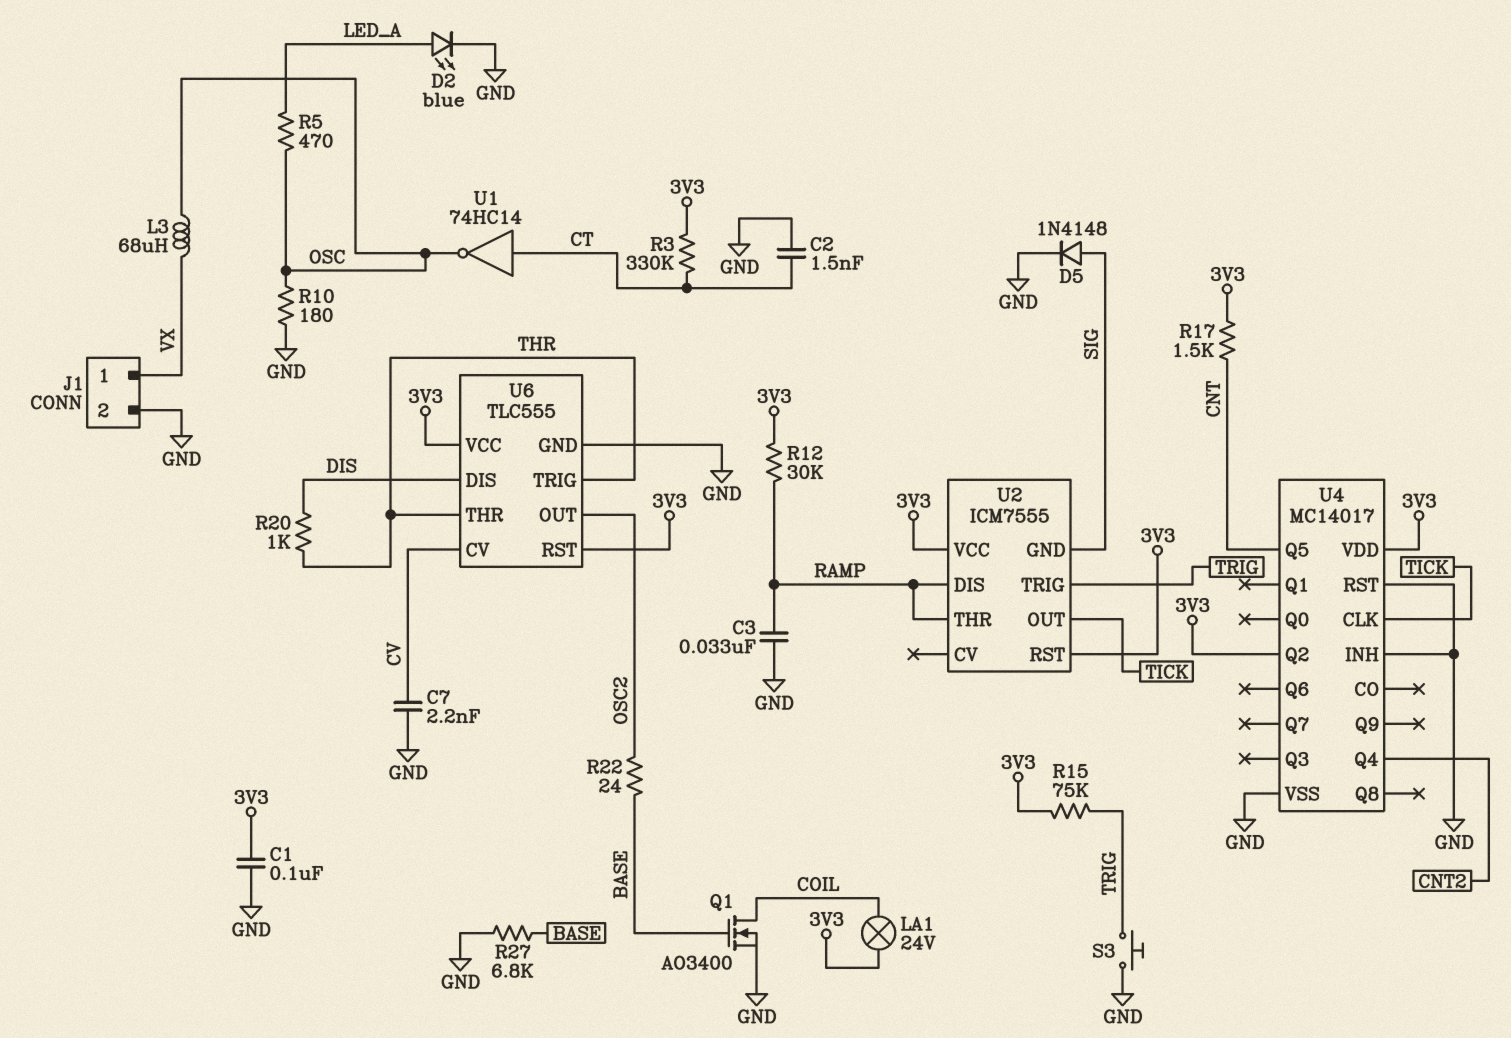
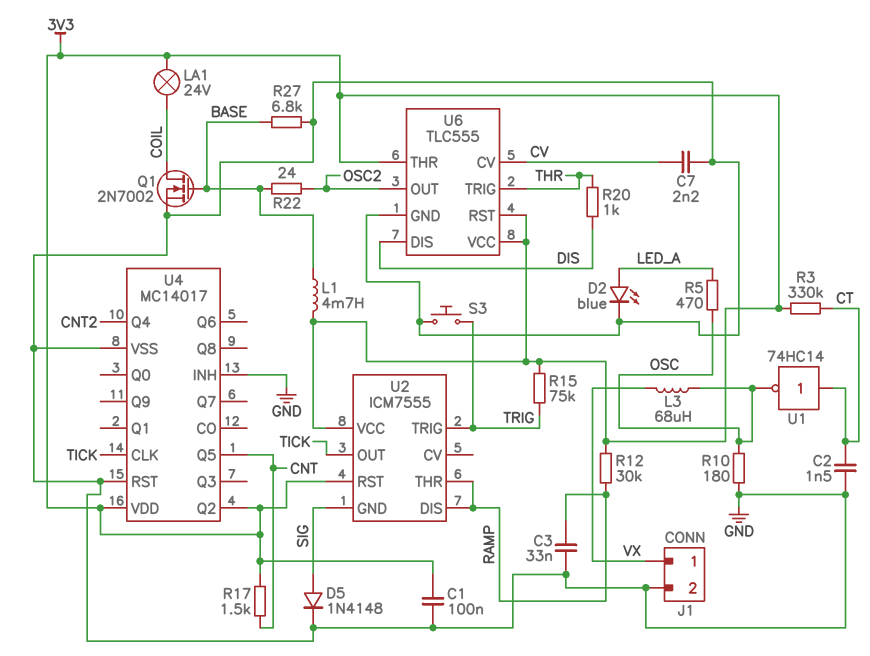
L1: none -> 4.7mH (3V3, BASE)
Q1: NMOS AO3400 (G BASE, D COIL, S GND) -> NMOS 2N7002 (G BASE, D COIL, S GND)
U6 pin THR: THR -> 3V3

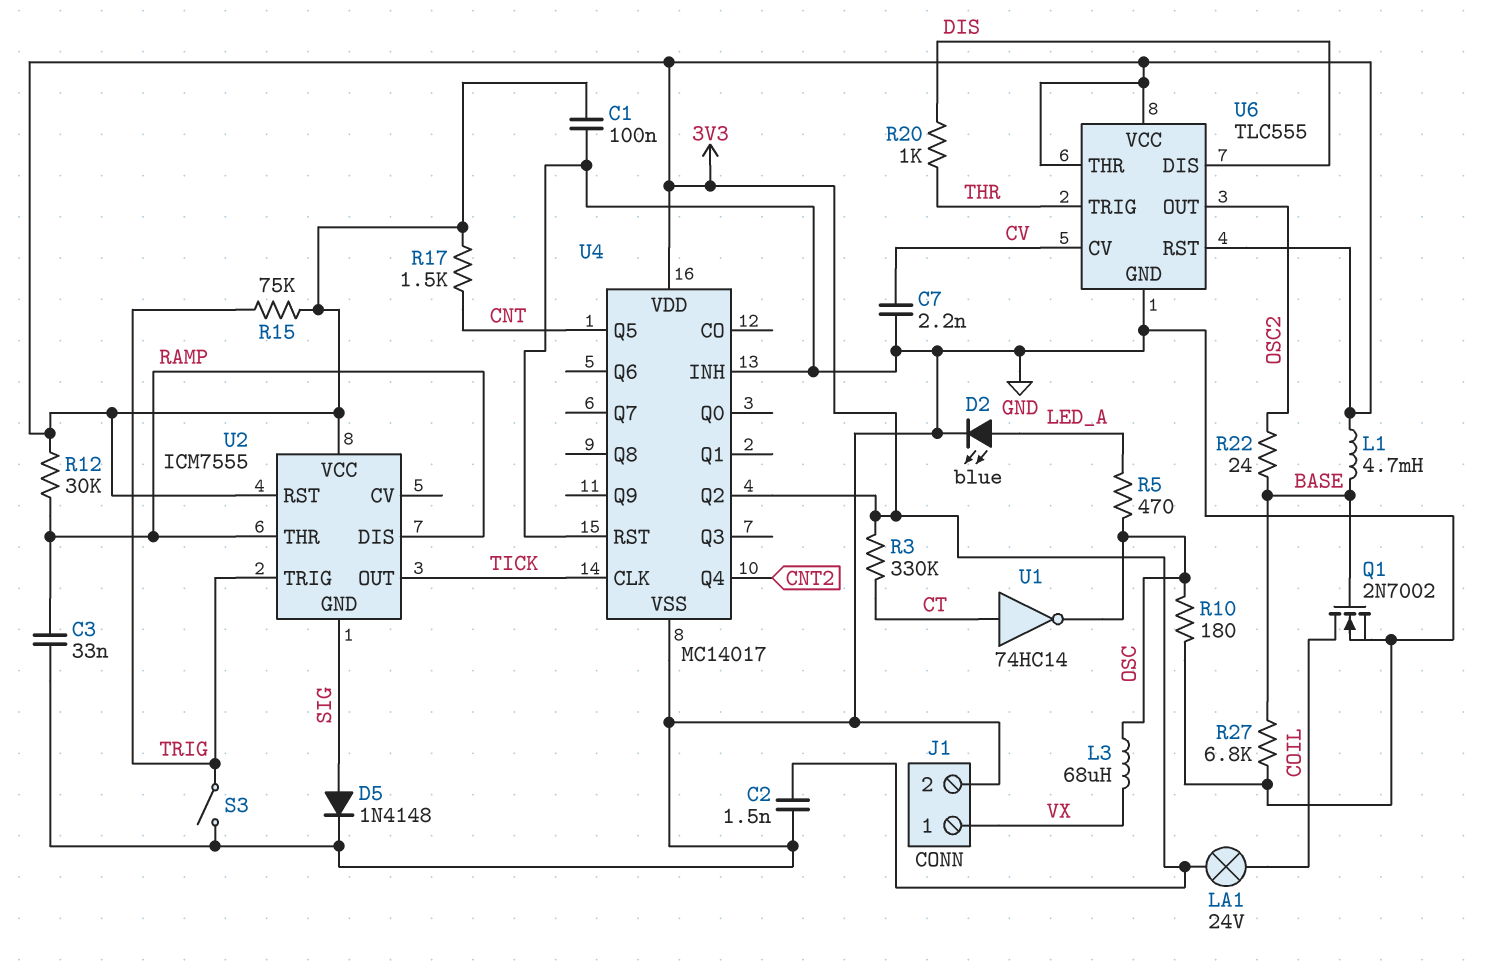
C2: 1.5nF (CT, GND) -> 1.5nF (3V3, GND)
S3: button (GND, TRIG) -> switch (GND, TRIG)

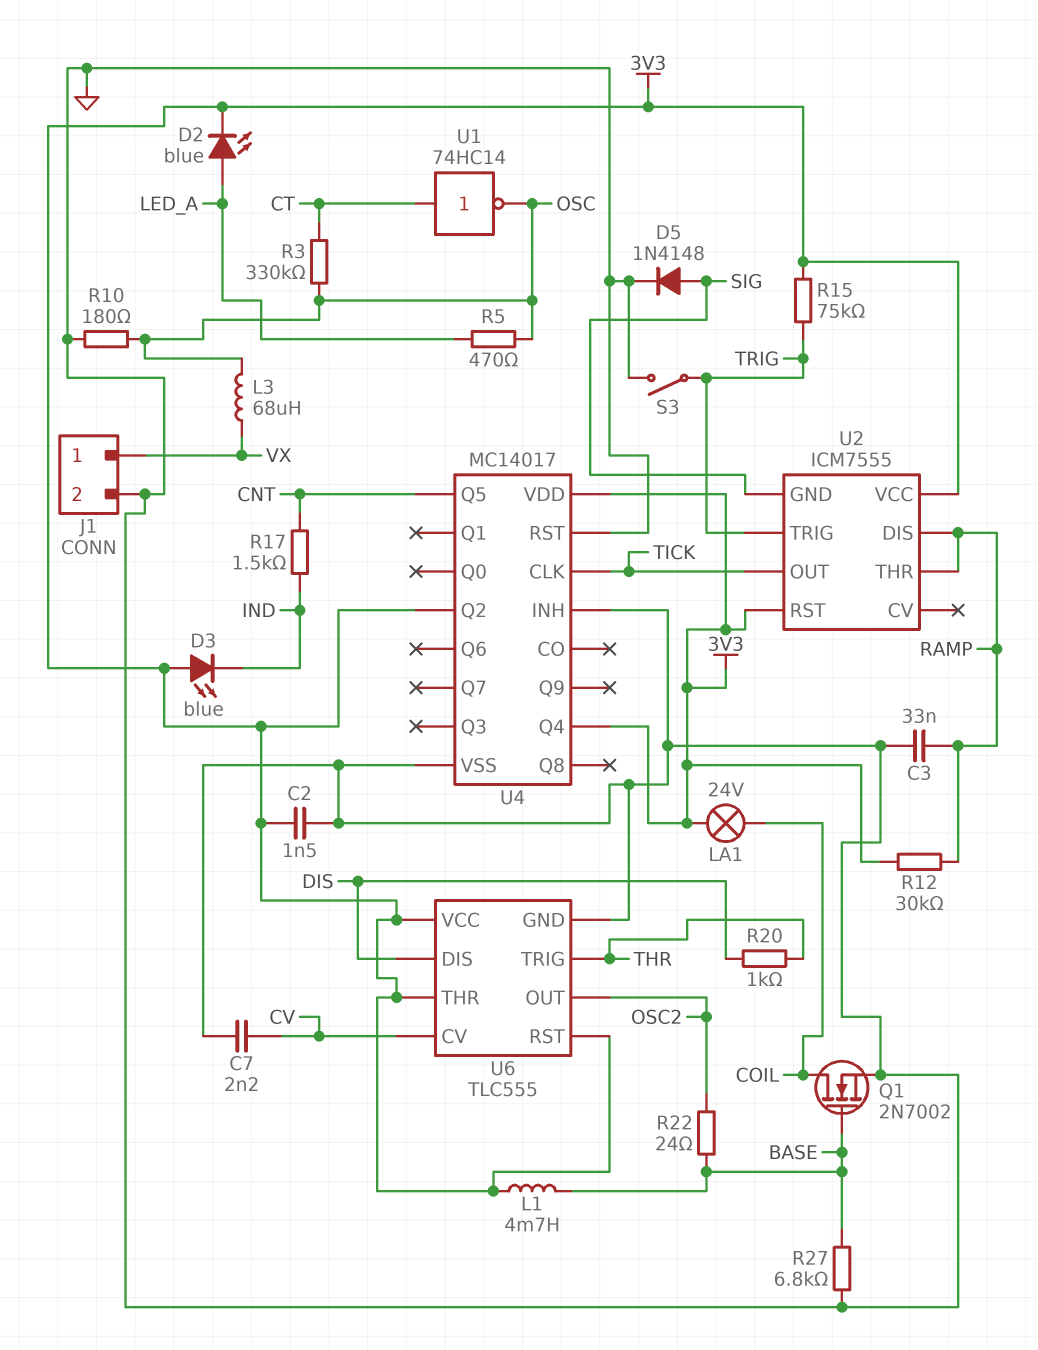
C1: 100nF (3V3, GND) -> none
D2: LED blue (A LED_A, K GND) -> LED blue (A LED_A, K 3V3)
D3: none -> LED blue (A 3V3, K IND)
R3: 330k (3V3, CT) -> 330k (CT, OSC)
R17: 1.5k (3V3, CNT) -> 1.5k (CNT, IND)
U4 pin Q4: CNT2 -> 3V3

